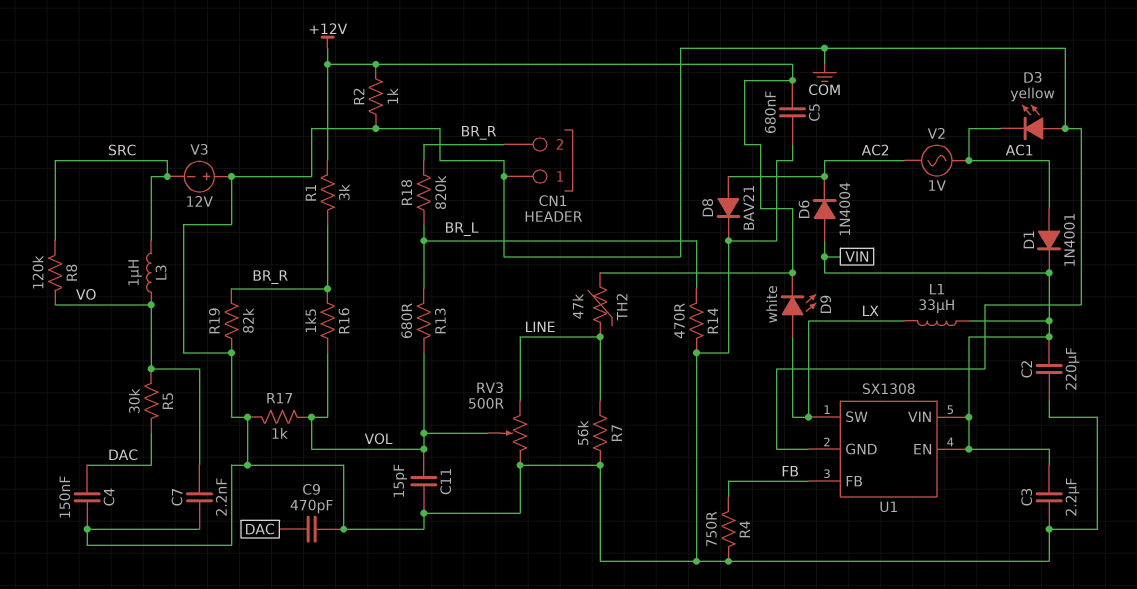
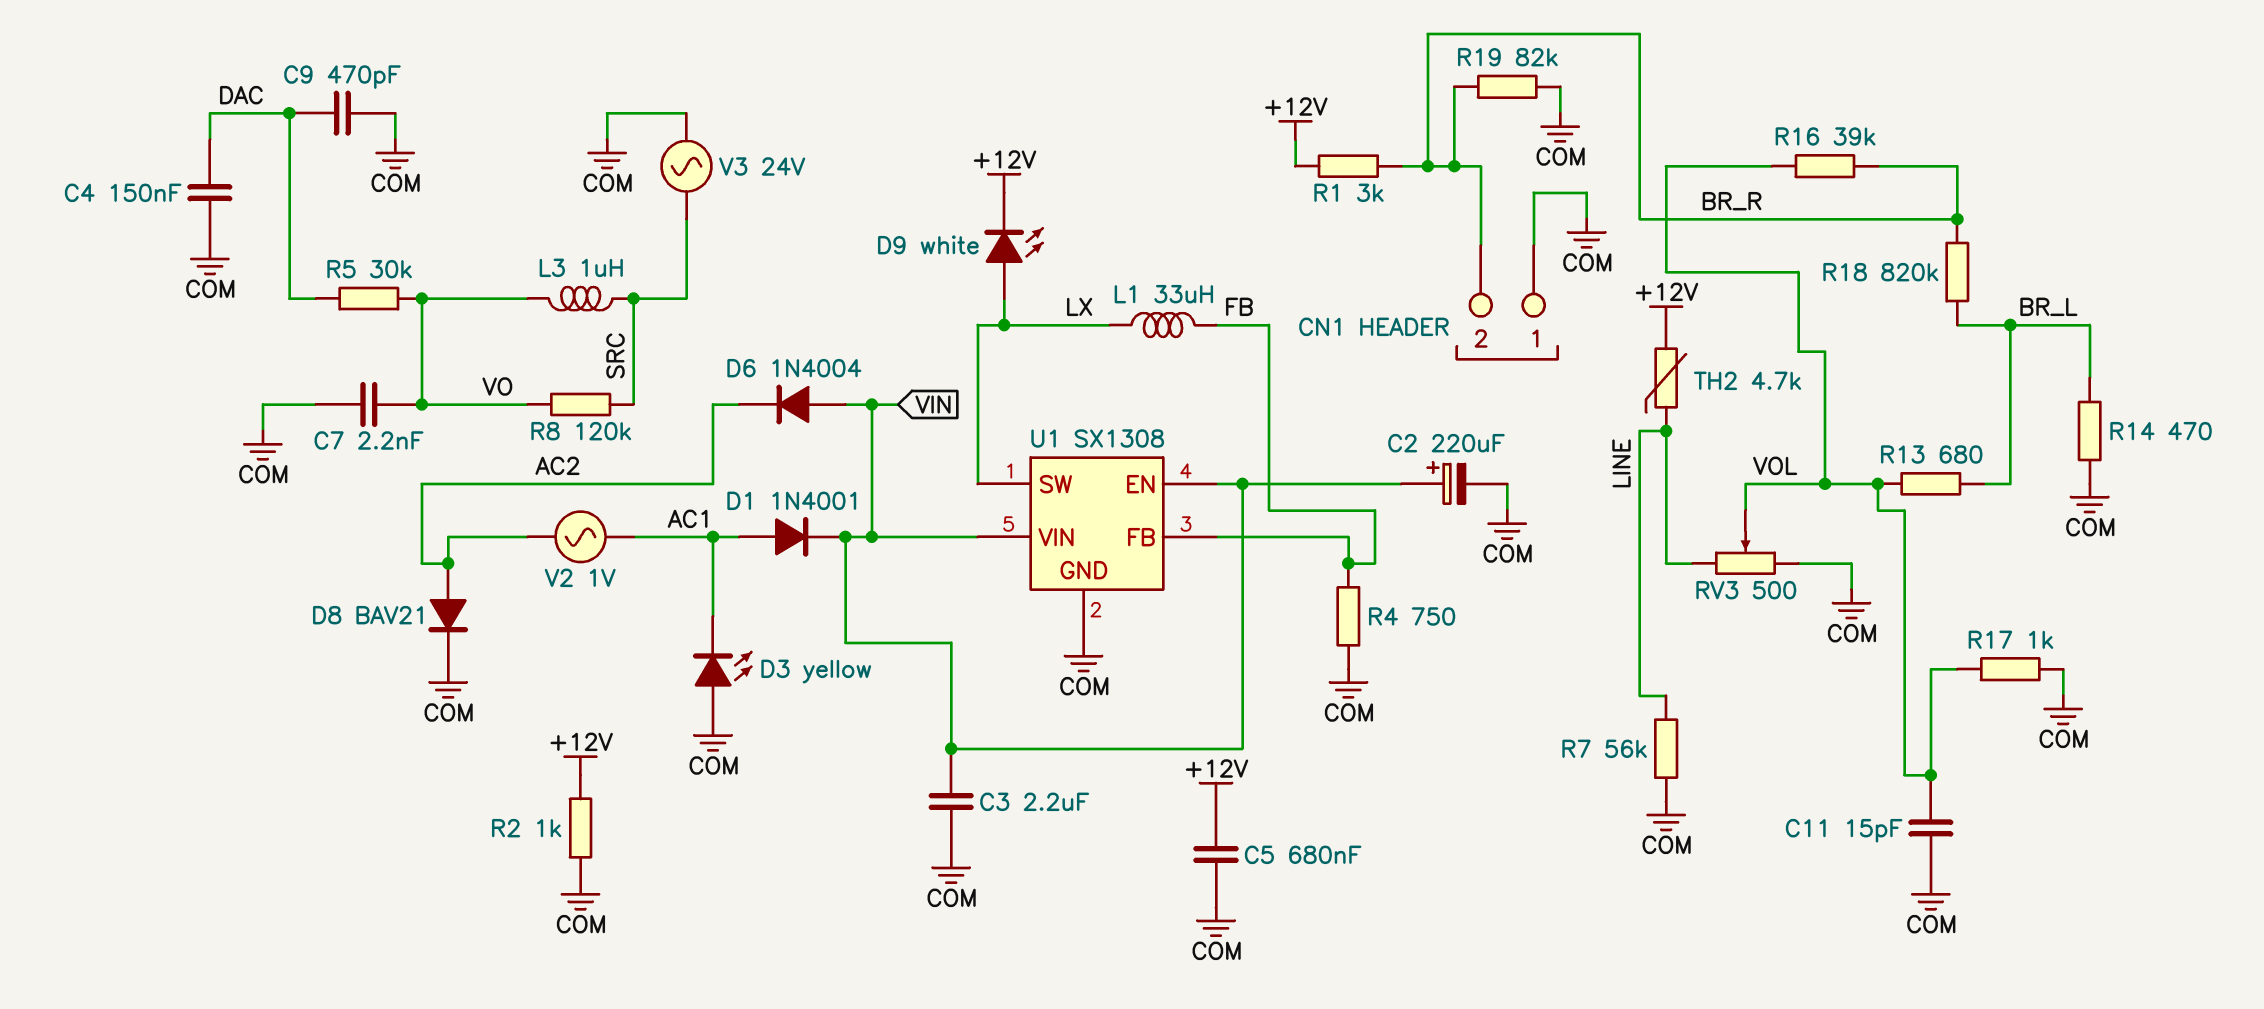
C2: 220uF (COM, VIN) -> 220uF (plus VIN, minus COM)
L1: 33uH (LX, VIN) -> 33uH (FB, LX)
R16: 1.5k (BR_R, VOL) -> 39k (BR_R, VOL)
TH2: 47k (+12V, LINE) -> 4.7k (+12V, LINE)
V3: 12V (plus COM, minus SRC) -> AC 24V (COM, SRC)

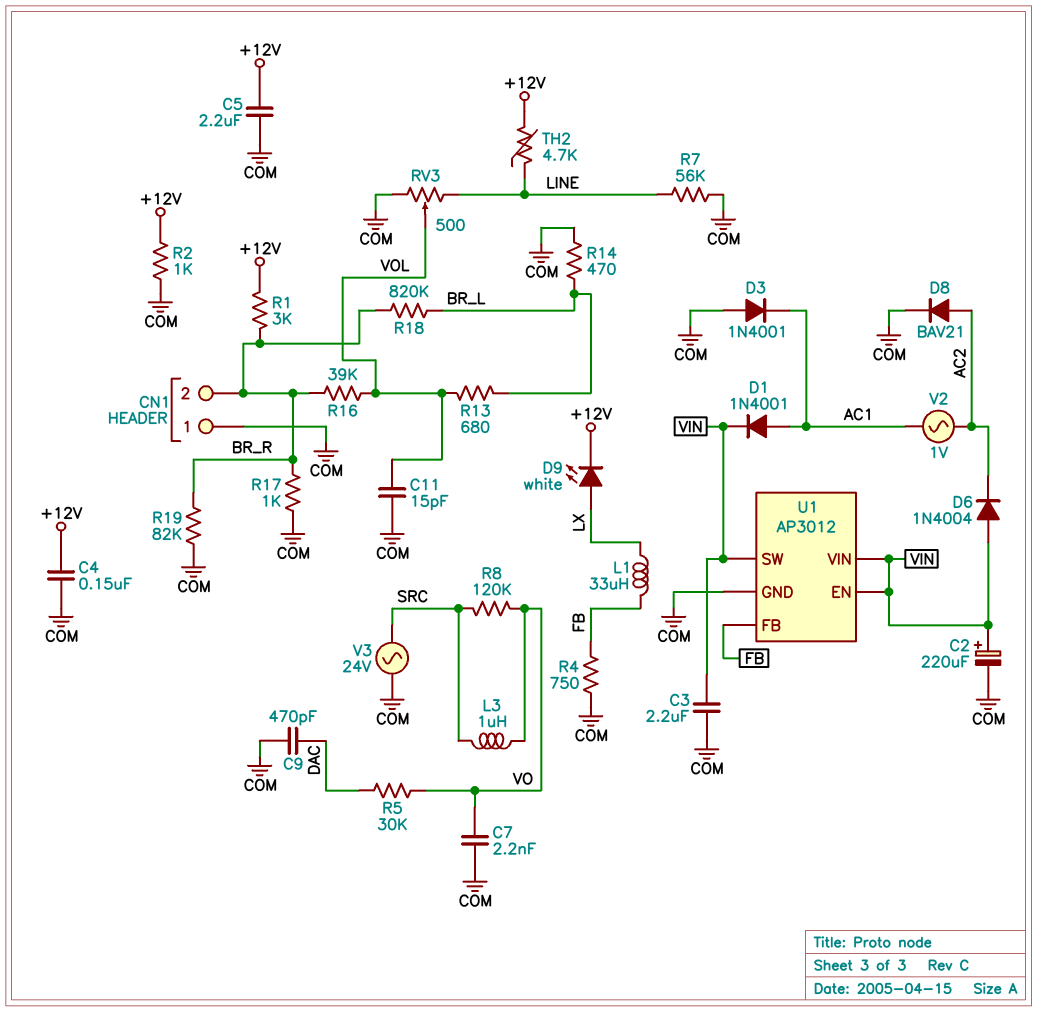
C4: 150nF (COM, DAC) -> 150nF (+12V, COM)
C5: 680nF (+12V, COM) -> 2.2uF (+12V, COM)
D3: LED yellow (A COM, K AC1) -> diode 1N4001 (A COM, K AC1)
R17: 1k (COM, VOL) -> 1k (BR_R, COM)
U1: SX1308 -> AP3012
U1 pin SW: LX -> VIN

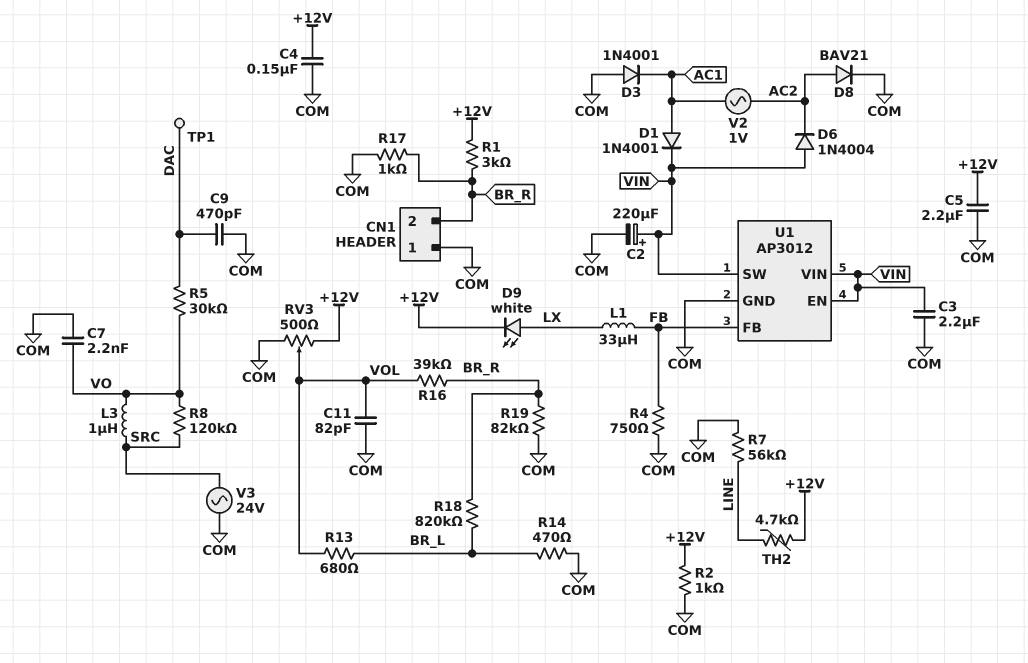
C11: 15pF (COM, VOL) -> 82pF (COM, VOL)
RV3: 500 (COM, LINE, wiper VOL) -> 500 (+12V, COM, wiper VOL)
TP1: none -> test point (DAC)

